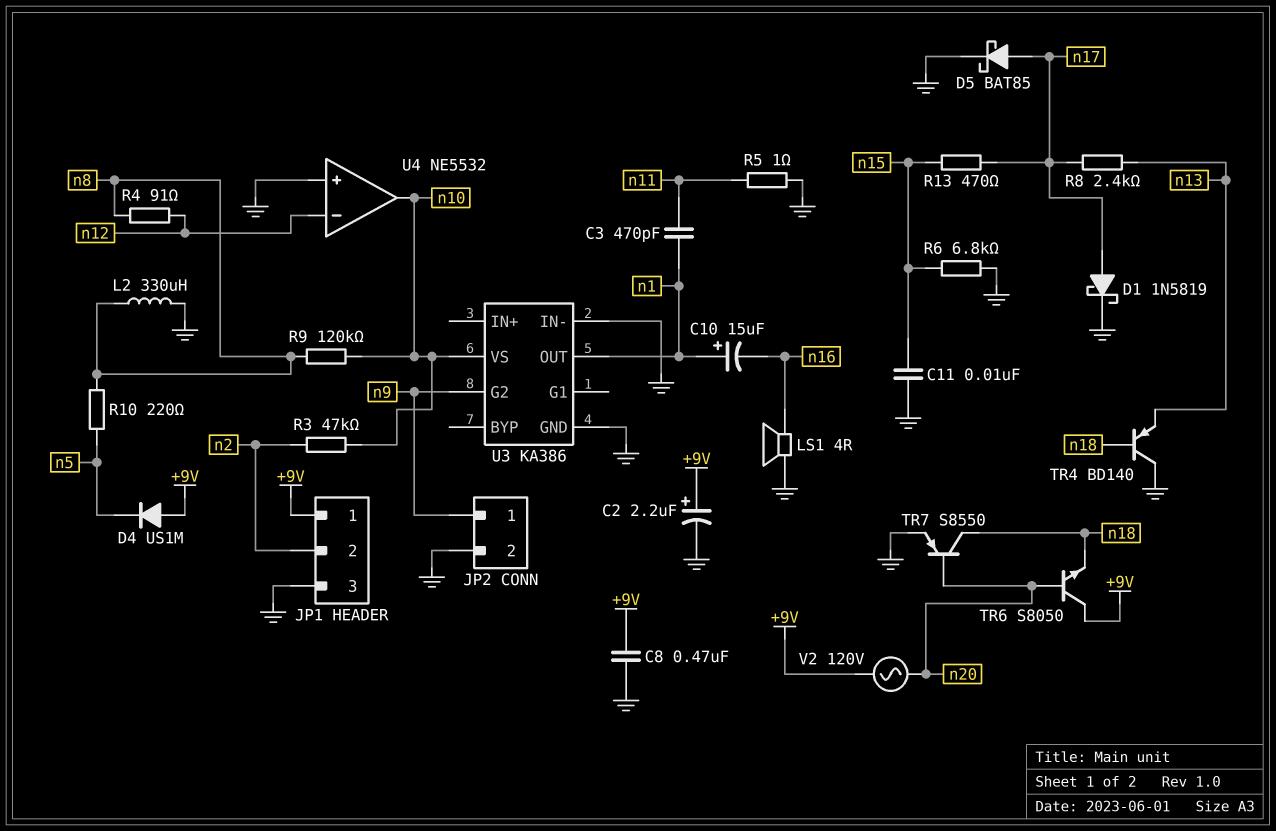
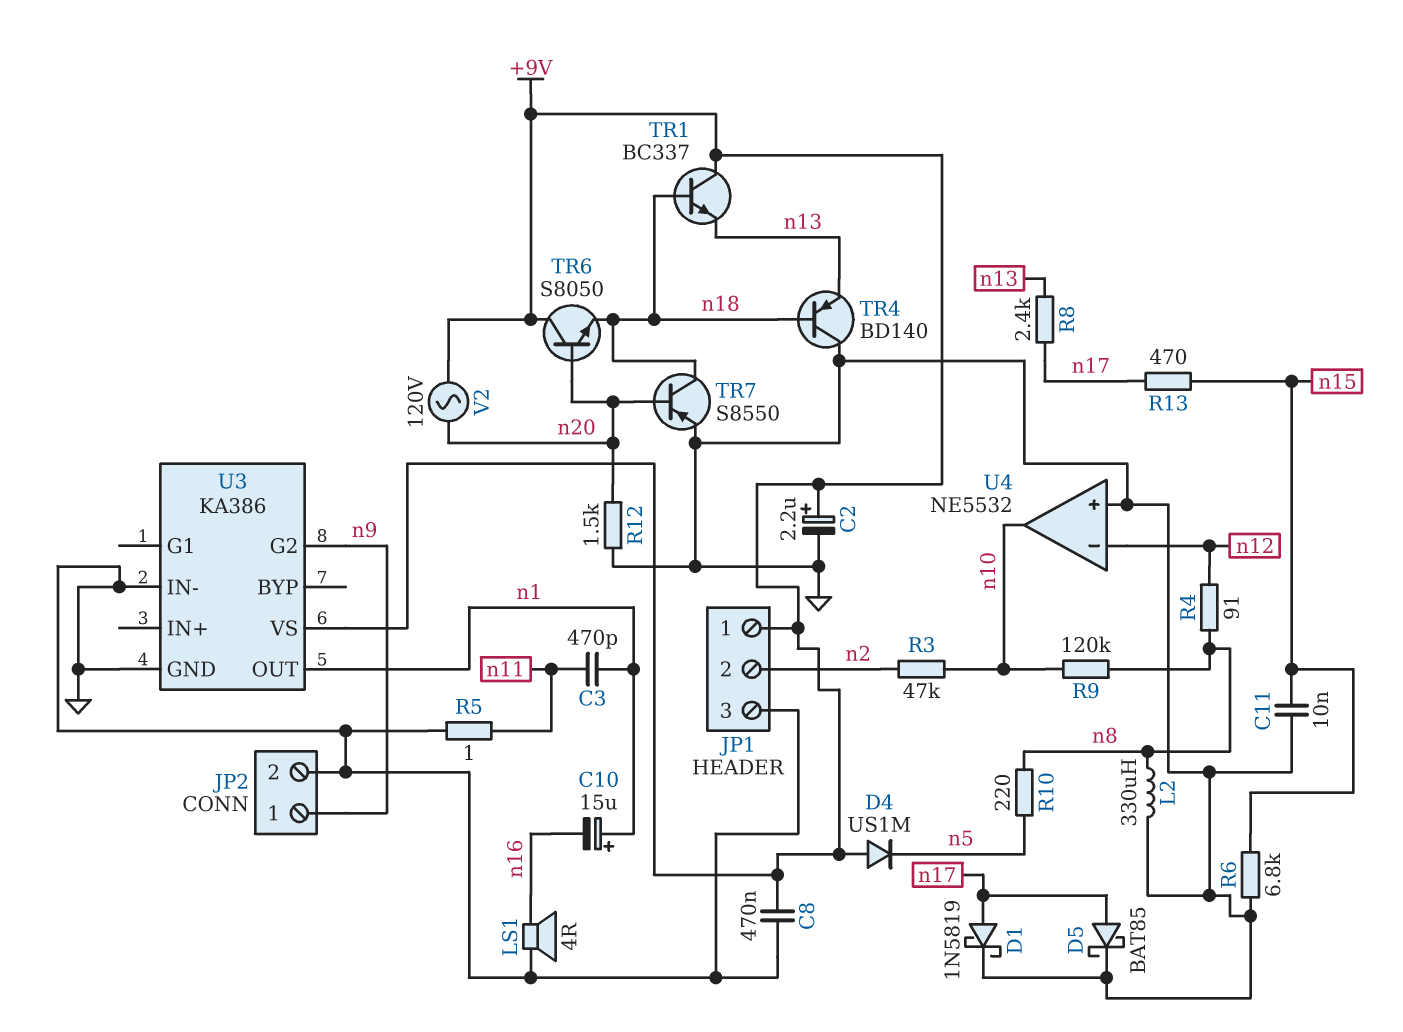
R12: none -> 1.5k (GND, n20)
TR1: none -> NPN BC337 (B n18, C +9V, E n13)
U3 pin VS: n10 -> +9V

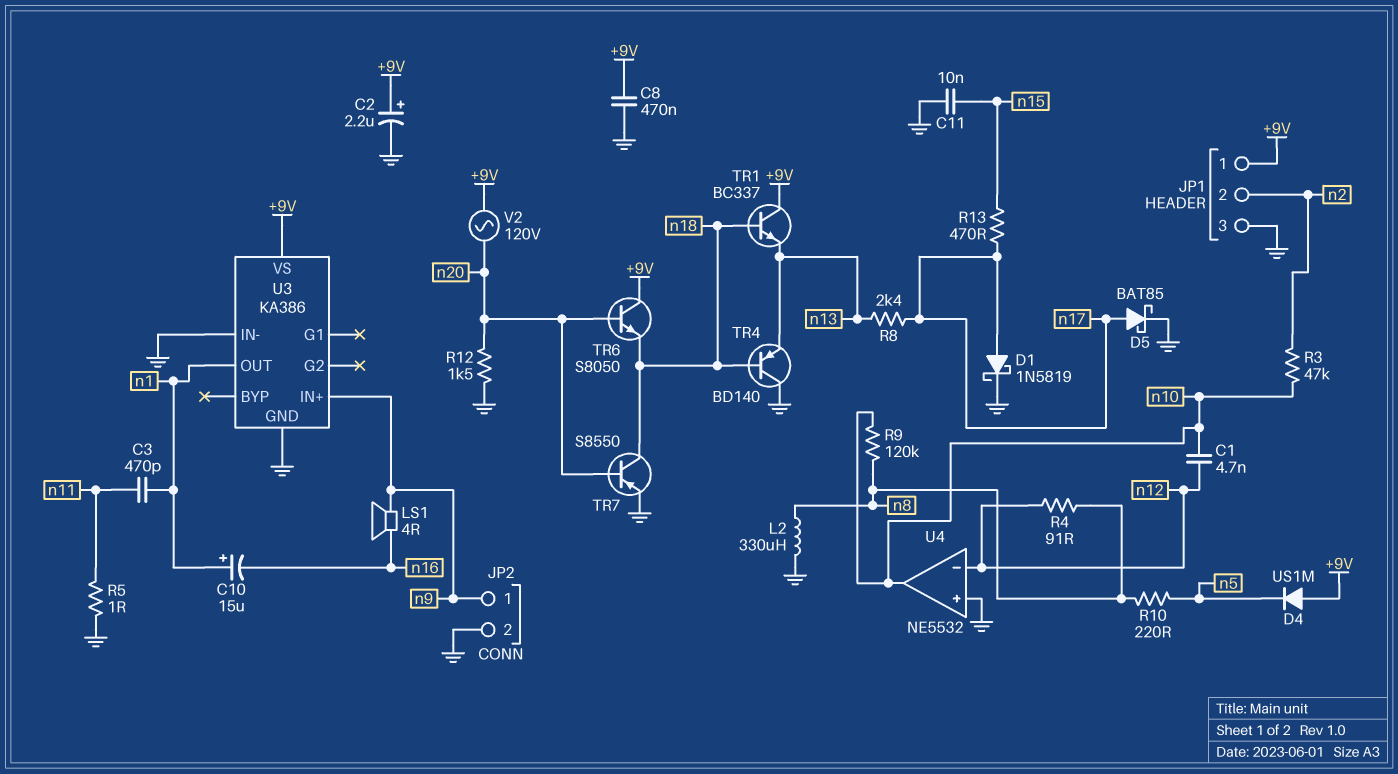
C1: none -> 4.7nF (n10, n12)
LS1: speaker 4R (GND, n16) -> speaker 4R (n9, n16)
R6: 6.8k (GND, n15) -> none
U3 pin G2: n9 -> none
U3 pin IN+: none -> n9

